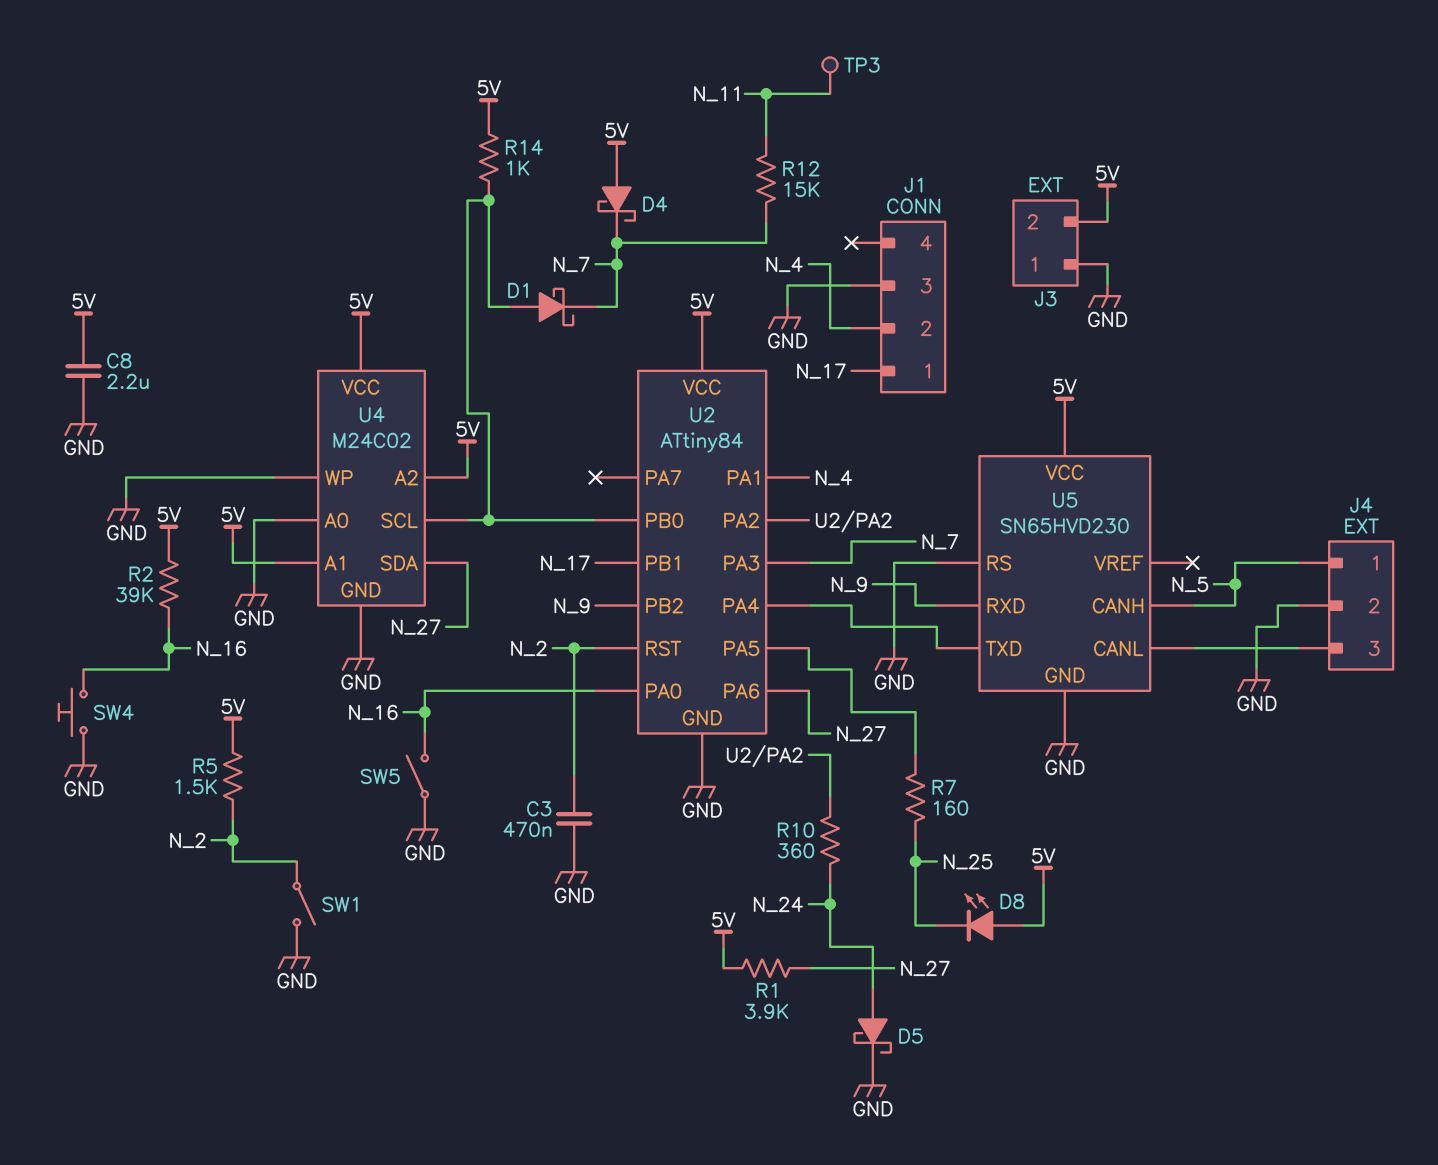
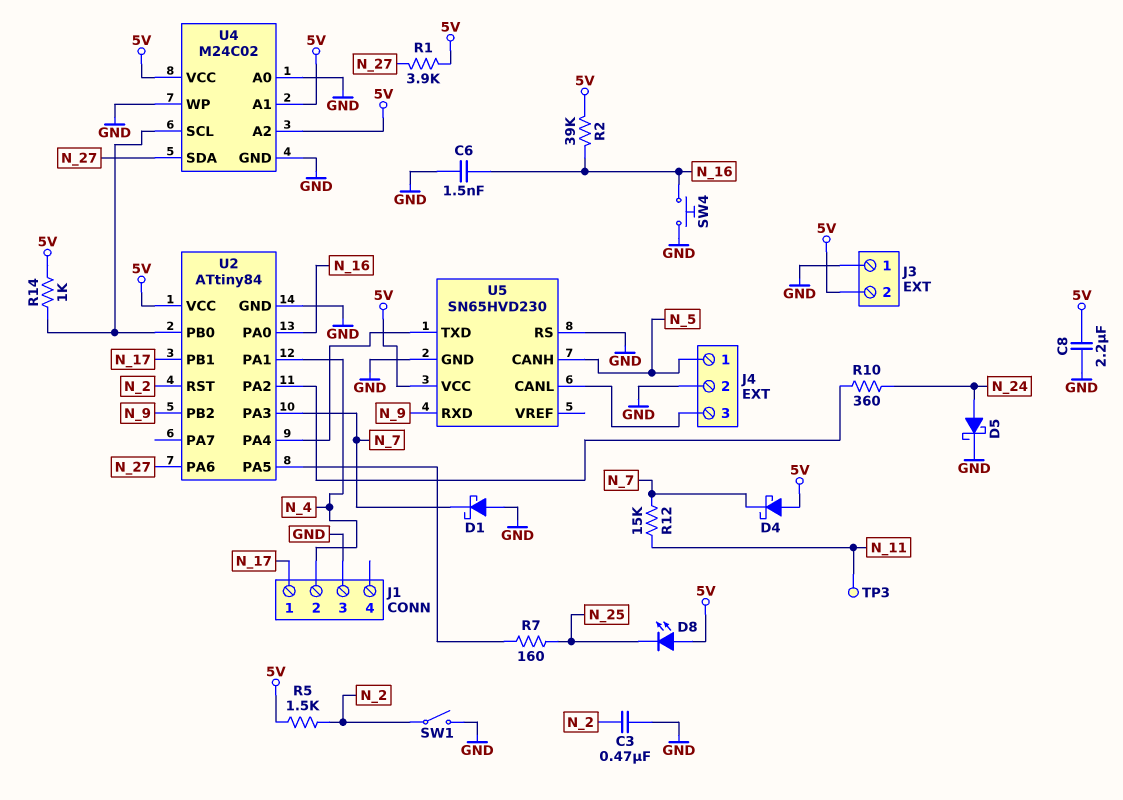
C6: none -> 1.5nF (GND, N_16)
D1: schottky (A U2/PB0, K N_7) -> schottky (A GND, K N_7)
SW5: switch (GND, N_16) -> none

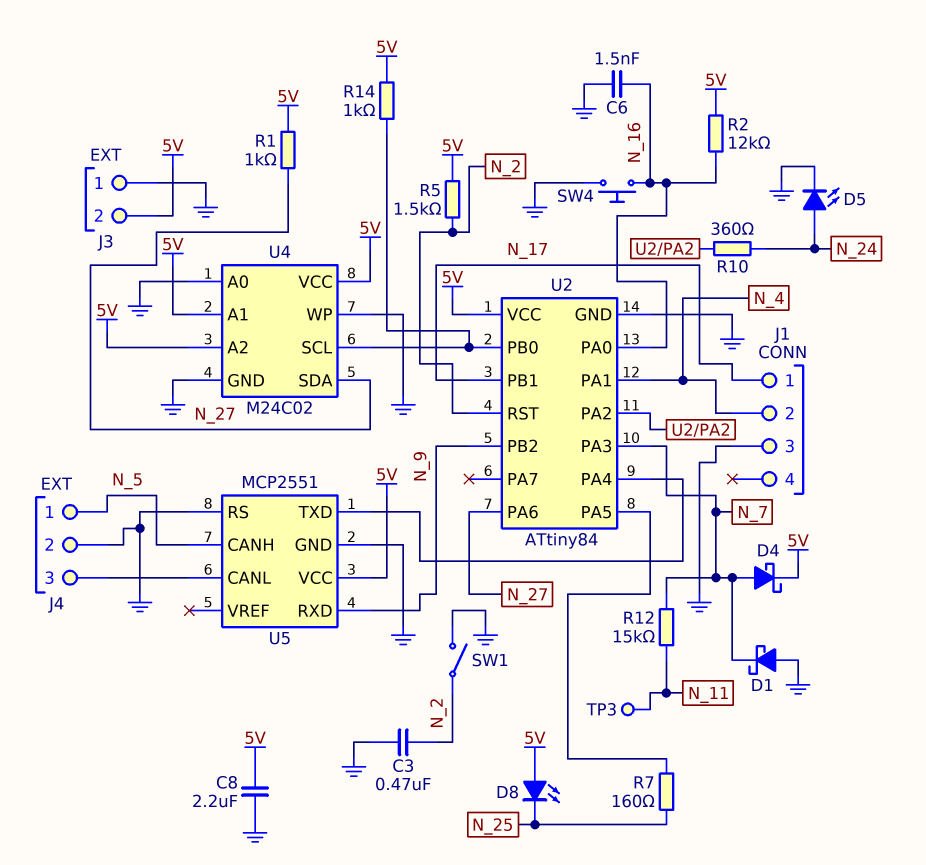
D4: schottky (A 5V, K N_7) -> schottky (A N_7, K 5V)
D5: schottky (A N_24, K GND) -> LED (A N_24, K GND)
R1: 3.9k (5V, N_27) -> 1k (5V, N_27)
R2: 39k (5V, N_16) -> 12k (5V, N_16)
U5: SN65HVD230 -> MCP2551

